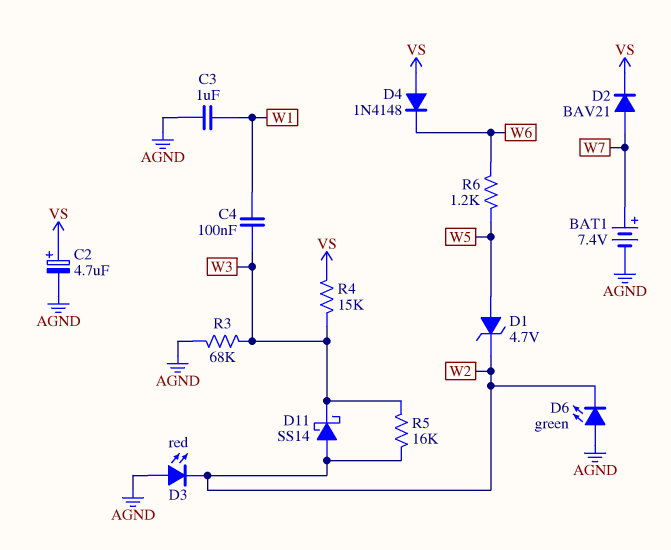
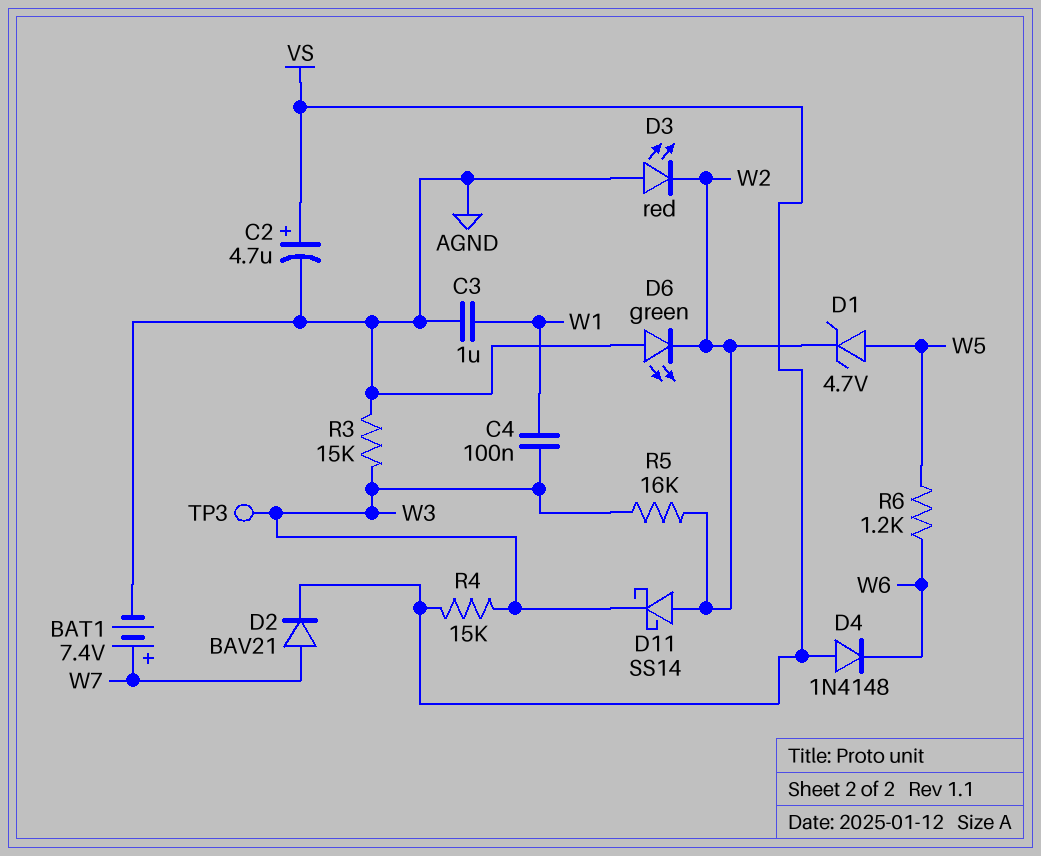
R3: 68k (AGND, W3) -> 15k (AGND, W3)
TP3: none -> test point (W3)

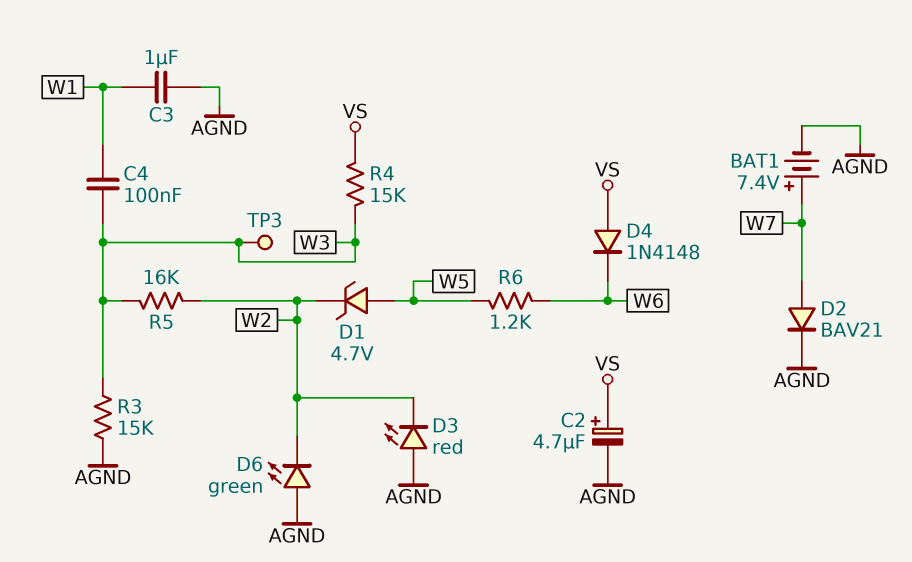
D2: diode BAV21 (A W7, K VS) -> diode BAV21 (A W7, K AGND)
D11: schottky SS14 (A W2, K W3) -> none

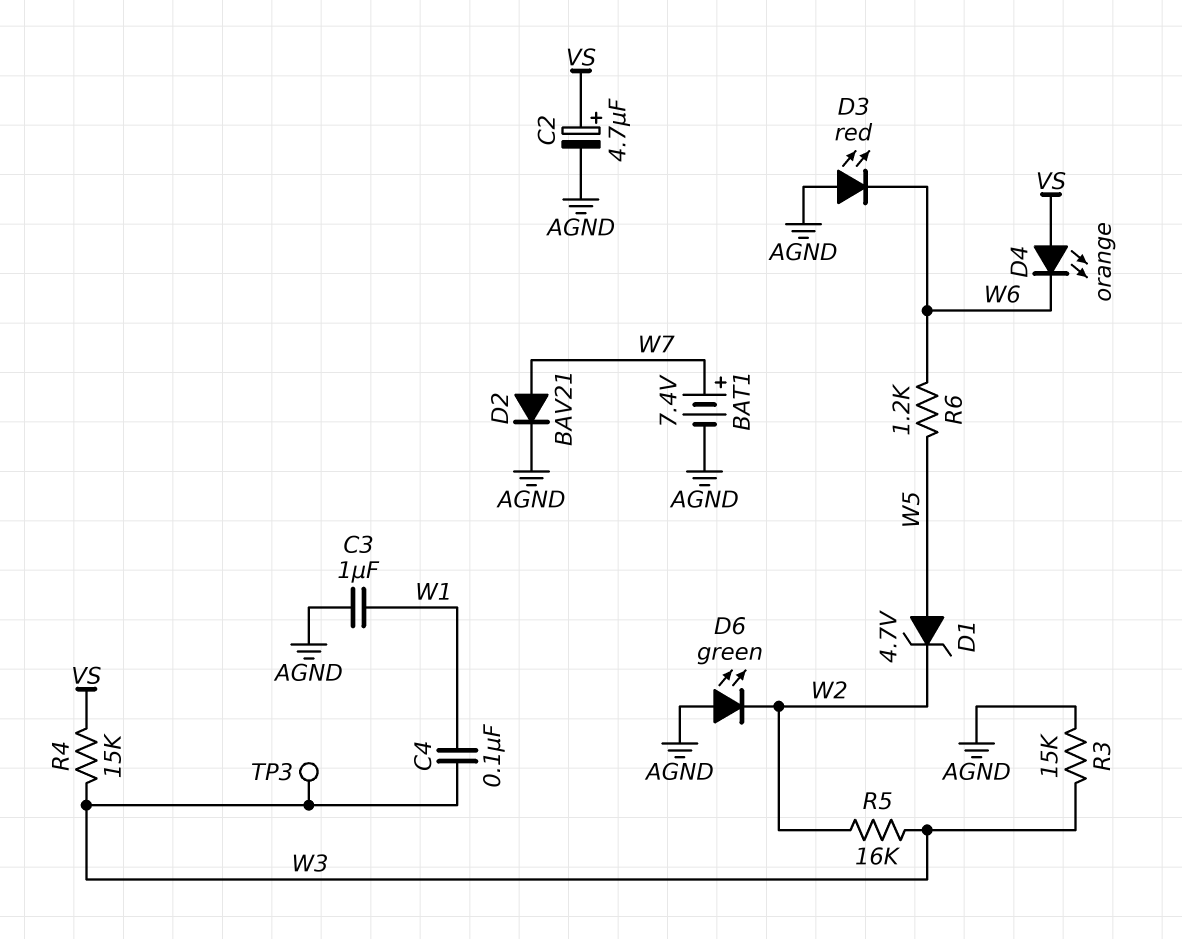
D3: LED red (A AGND, K W2) -> LED red (A AGND, K W6)
D4: diode 1N4148 (A VS, K W6) -> LED orange (A VS, K W6)

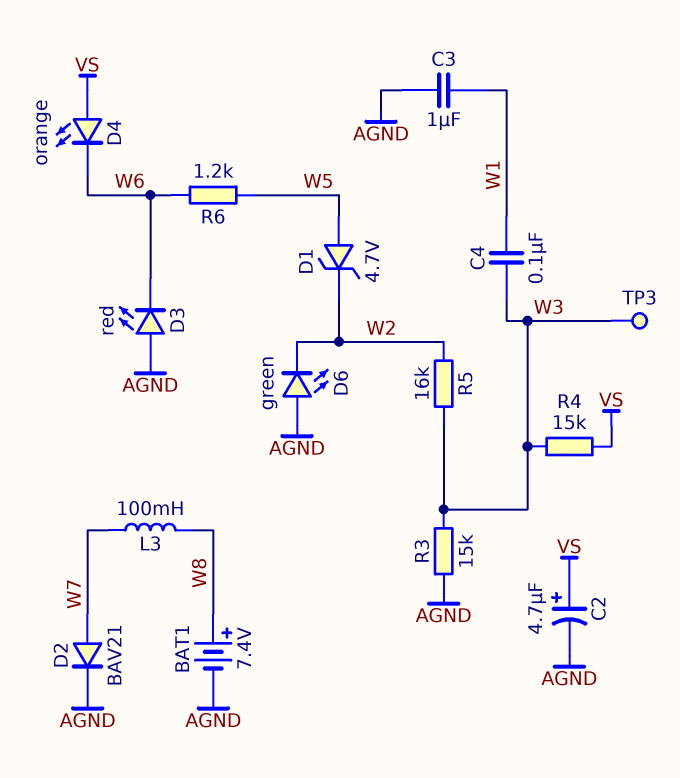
BAT1: 7.4V (plus W7, minus AGND) -> 7.4V (plus W8, minus AGND)
L3: none -> 100mH (W7, W8)

